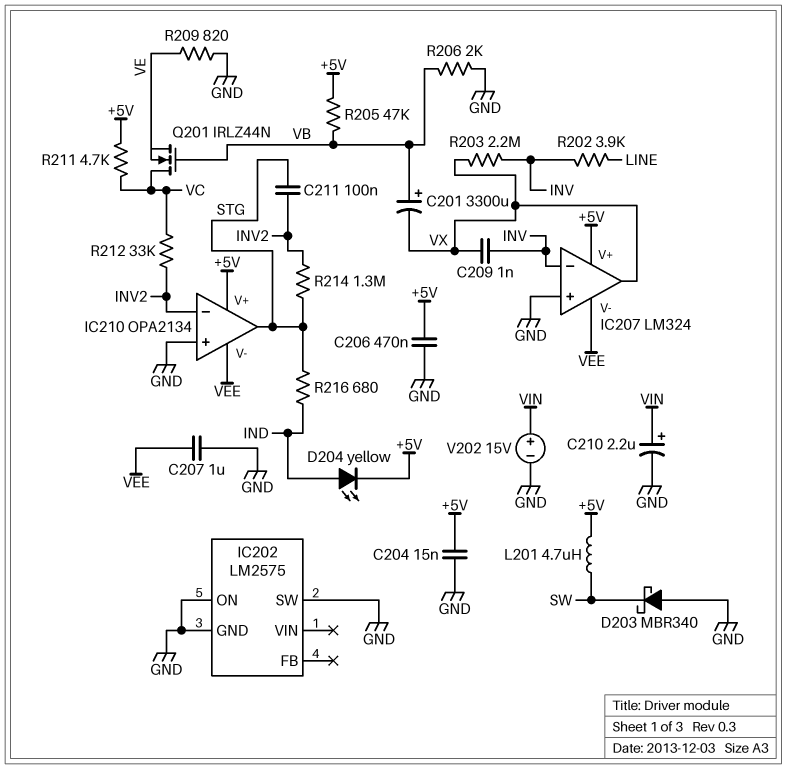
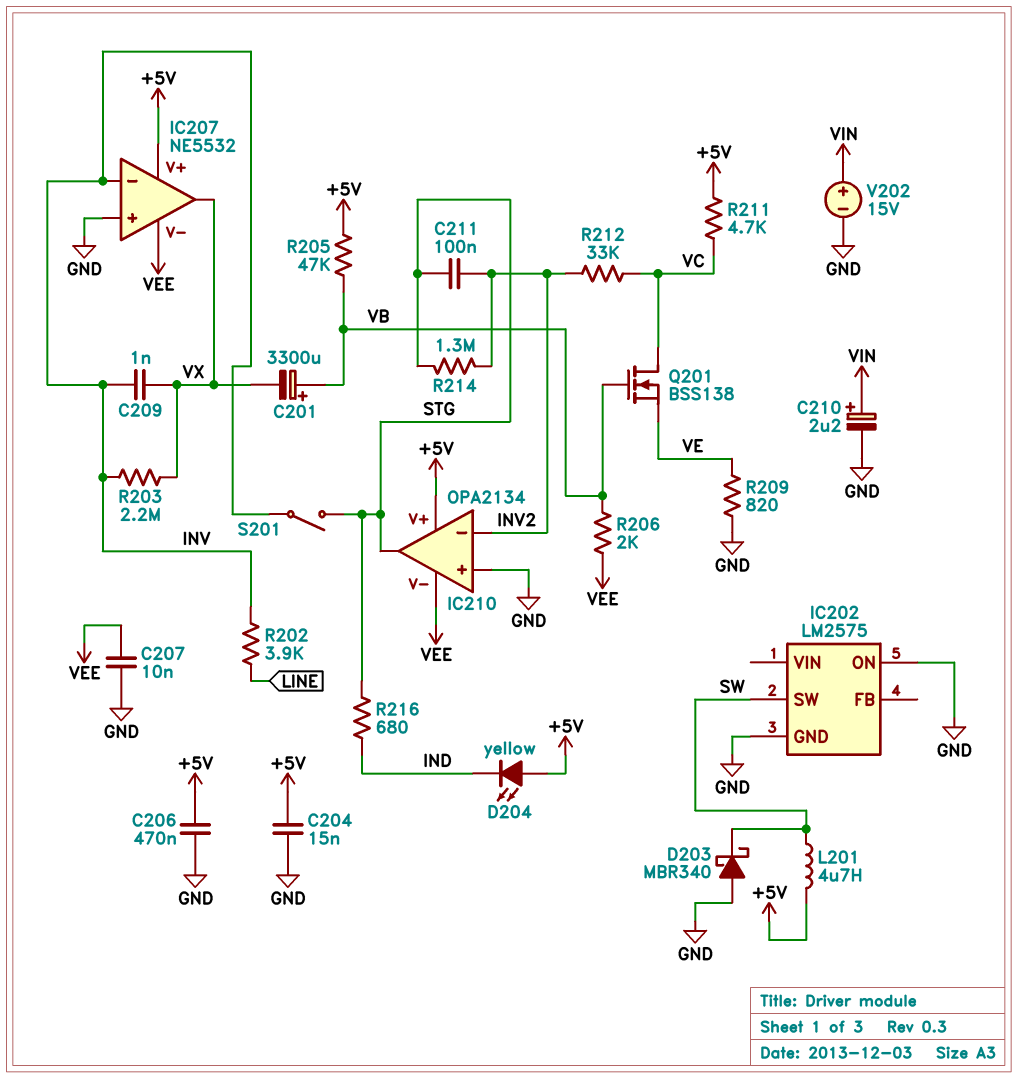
C207: 1uF (GND, VEE) -> 10nF (GND, VEE)
D204: LED yellow (A IND, K +5V) -> LED yellow (A +5V, K IND)
IC202 pin SW: GND -> SW
IC207: LM324 -> NE5532
Q201: NMOS IRLZ44N (G VB, D VC, S VE) -> NMOS BSS138 (G VB, D VC, S VE)
R206: 2k (GND, VB) -> 2k (VB, VEE)
S201: none -> switch (INV, STG)

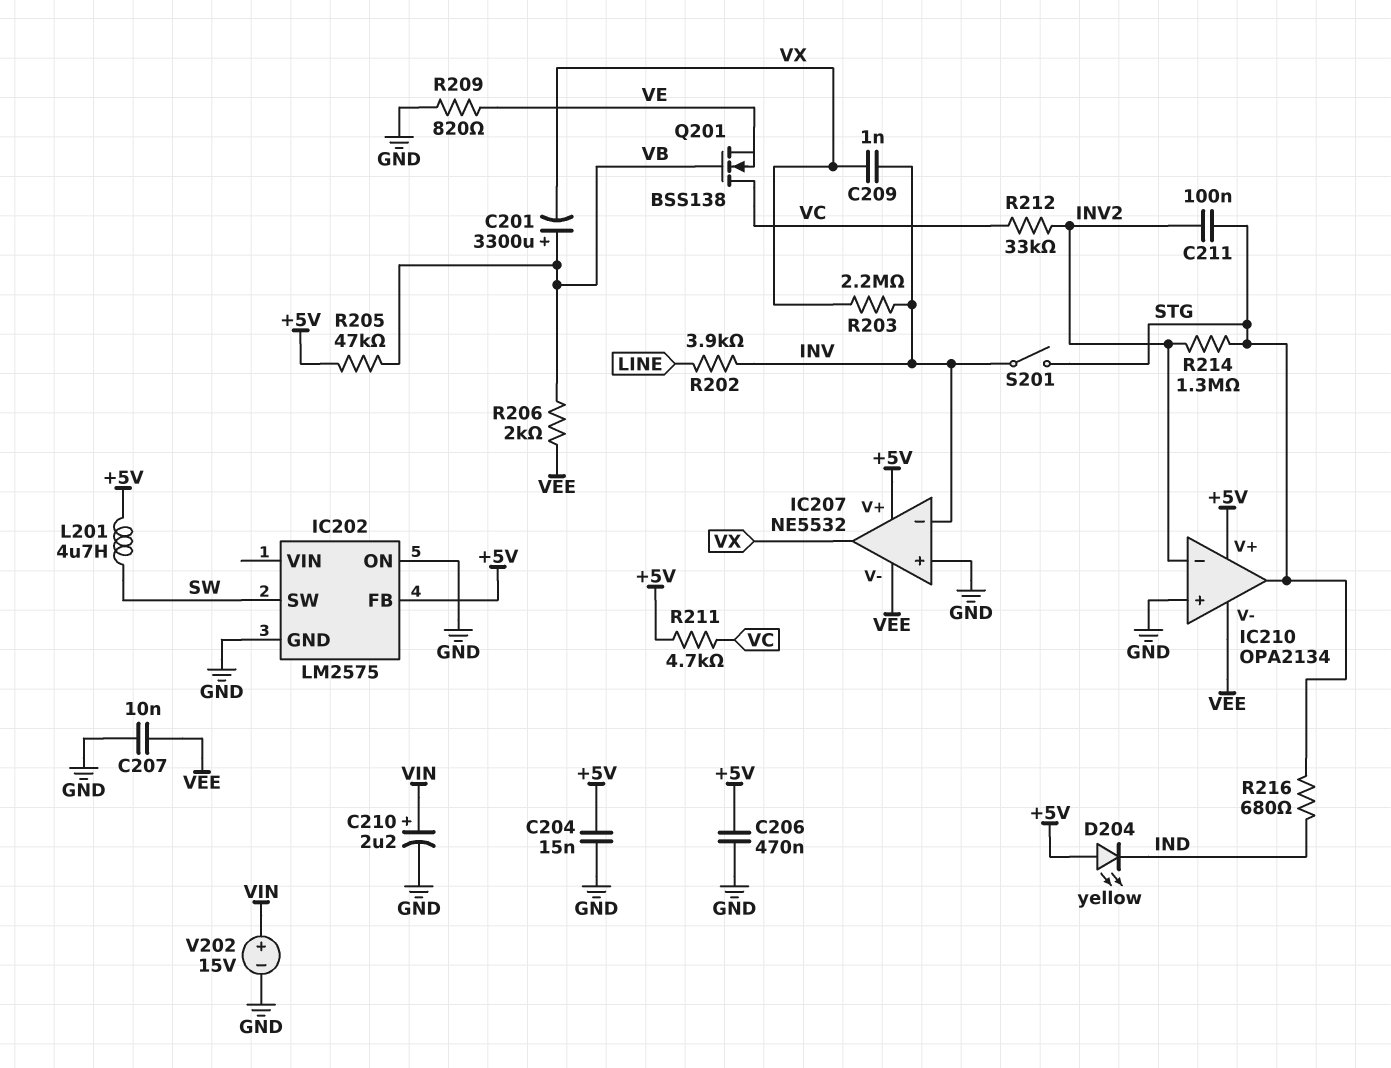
D203: schottky MBR340 (A GND, K SW) -> none
IC202 pin FB: none -> +5V

